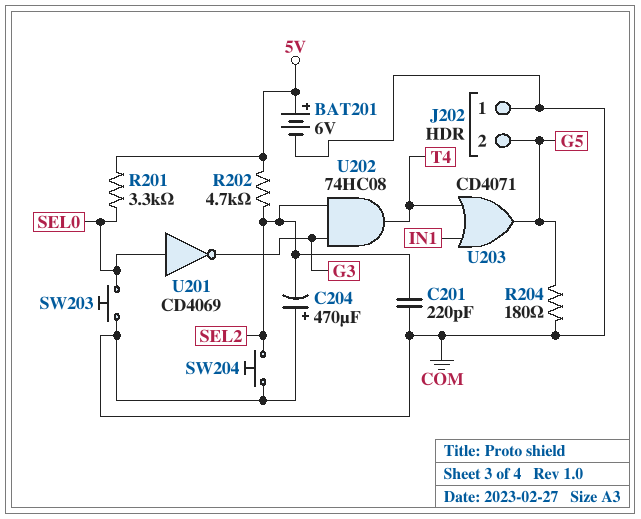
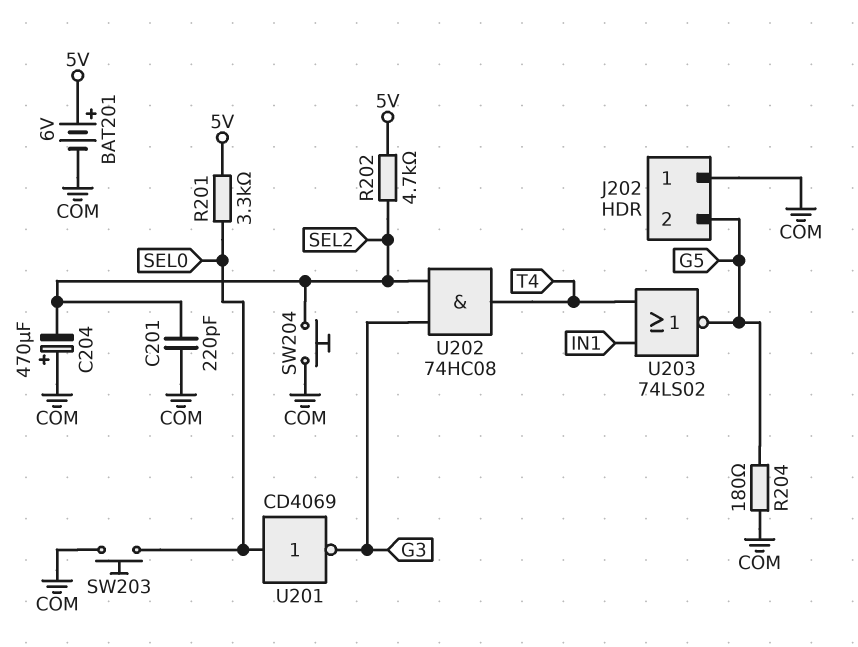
U203: OR CD4071 (in IN1, in T4, out G5) -> NOR 74LS02 (in IN1, in T4, out G5)

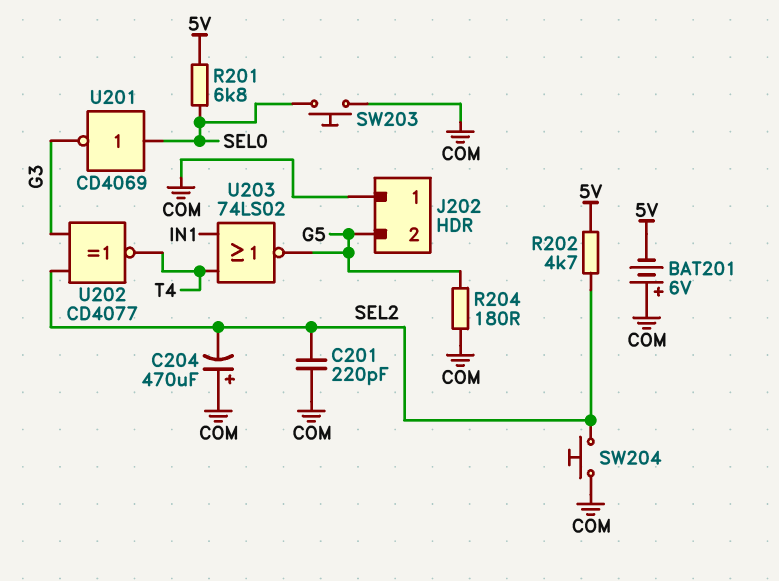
BAT201: 6V (plus 5V, minus COM) -> 6V (plus COM, minus 5V)
R201: 3.3k (5V, SEL0) -> 6.8k (5V, SEL0)
U202: AND 74HC08 (in G3, in SEL2, out T4) -> XNOR CD4077 (in G3, in SEL2, out T4)

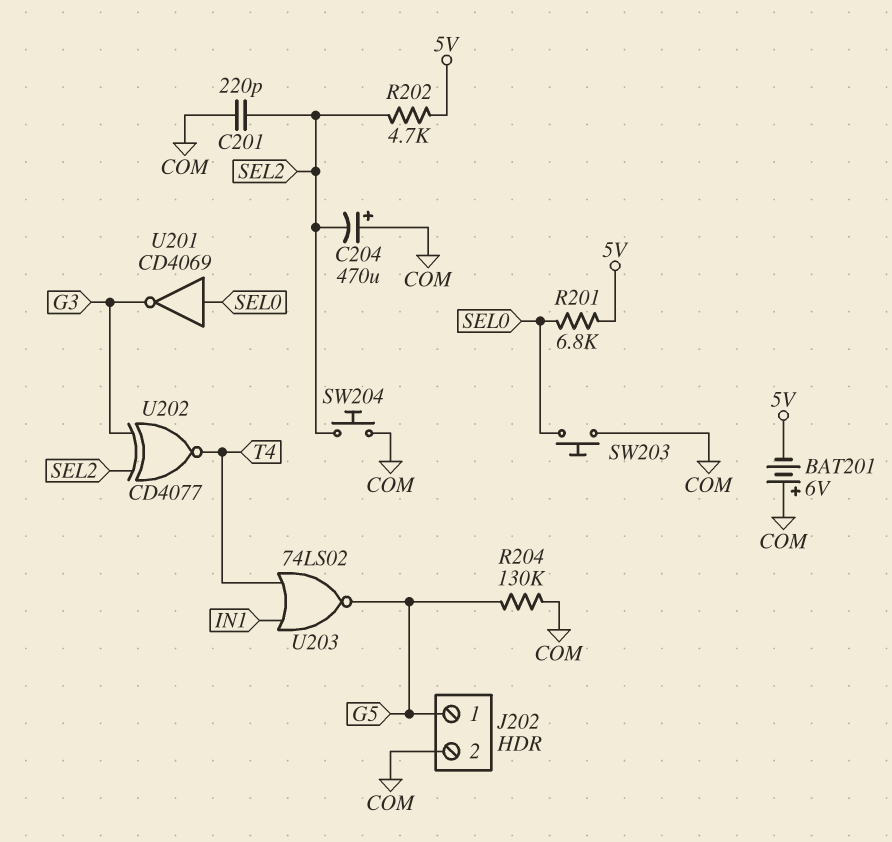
J202 pin 1: COM -> G5
J202 pin 2: G5 -> COM
R204: 180 (COM, G5) -> 130k (COM, G5)

